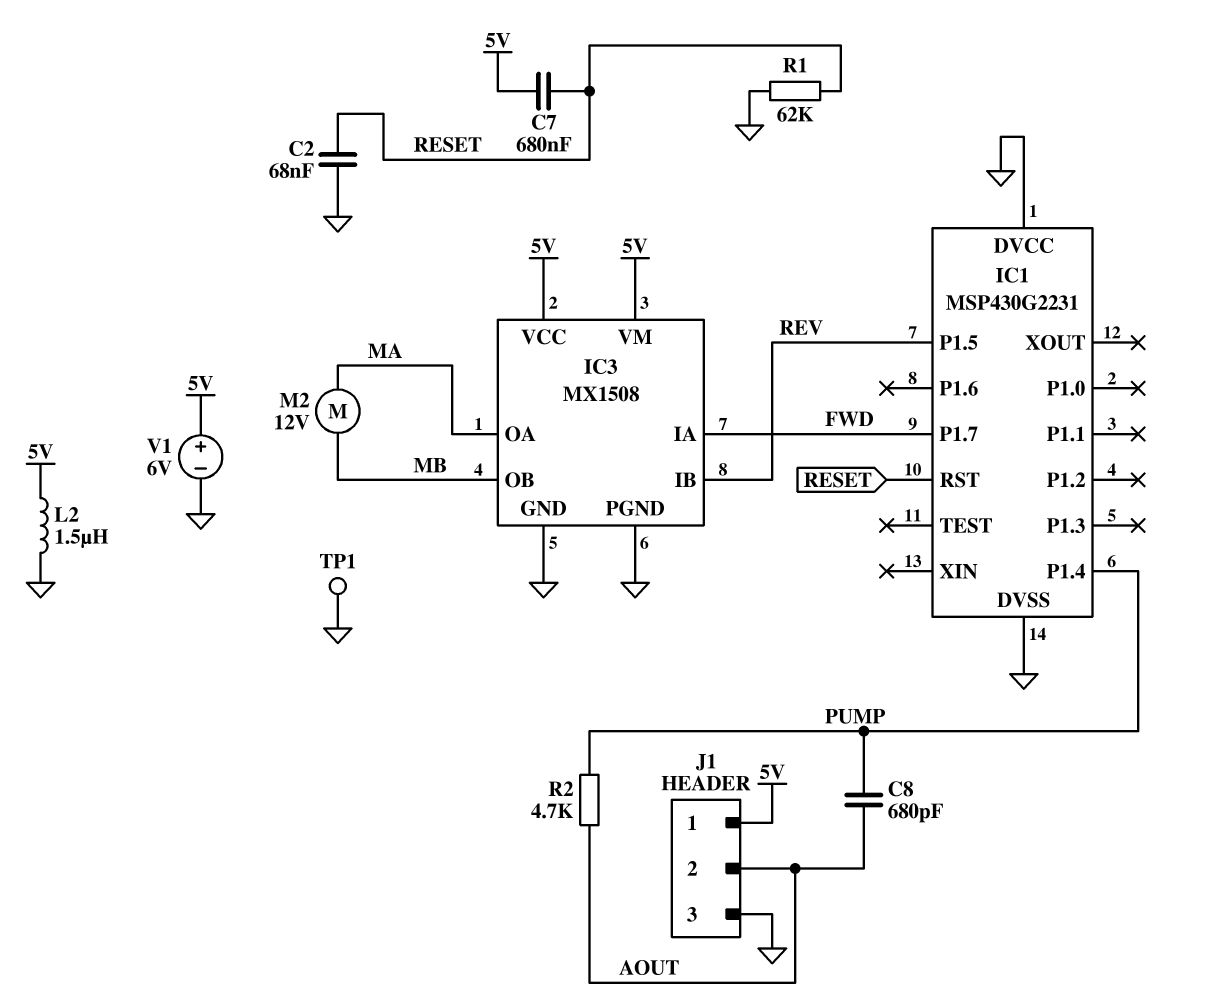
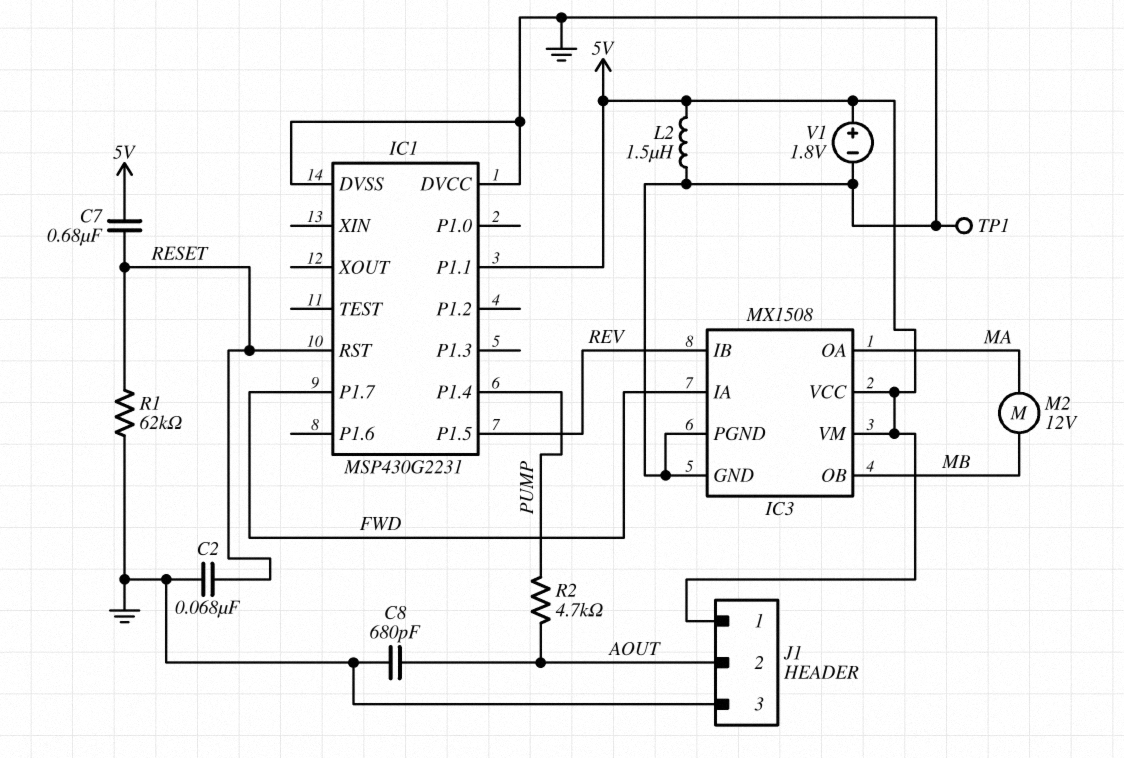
C8: 680pF (AOUT, PUMP) -> 680pF (AOUT, GND)
IC1 pin P1.1: none -> 5V
V1: 6V (plus 5V, minus GND) -> 1.8V (plus 5V, minus GND)

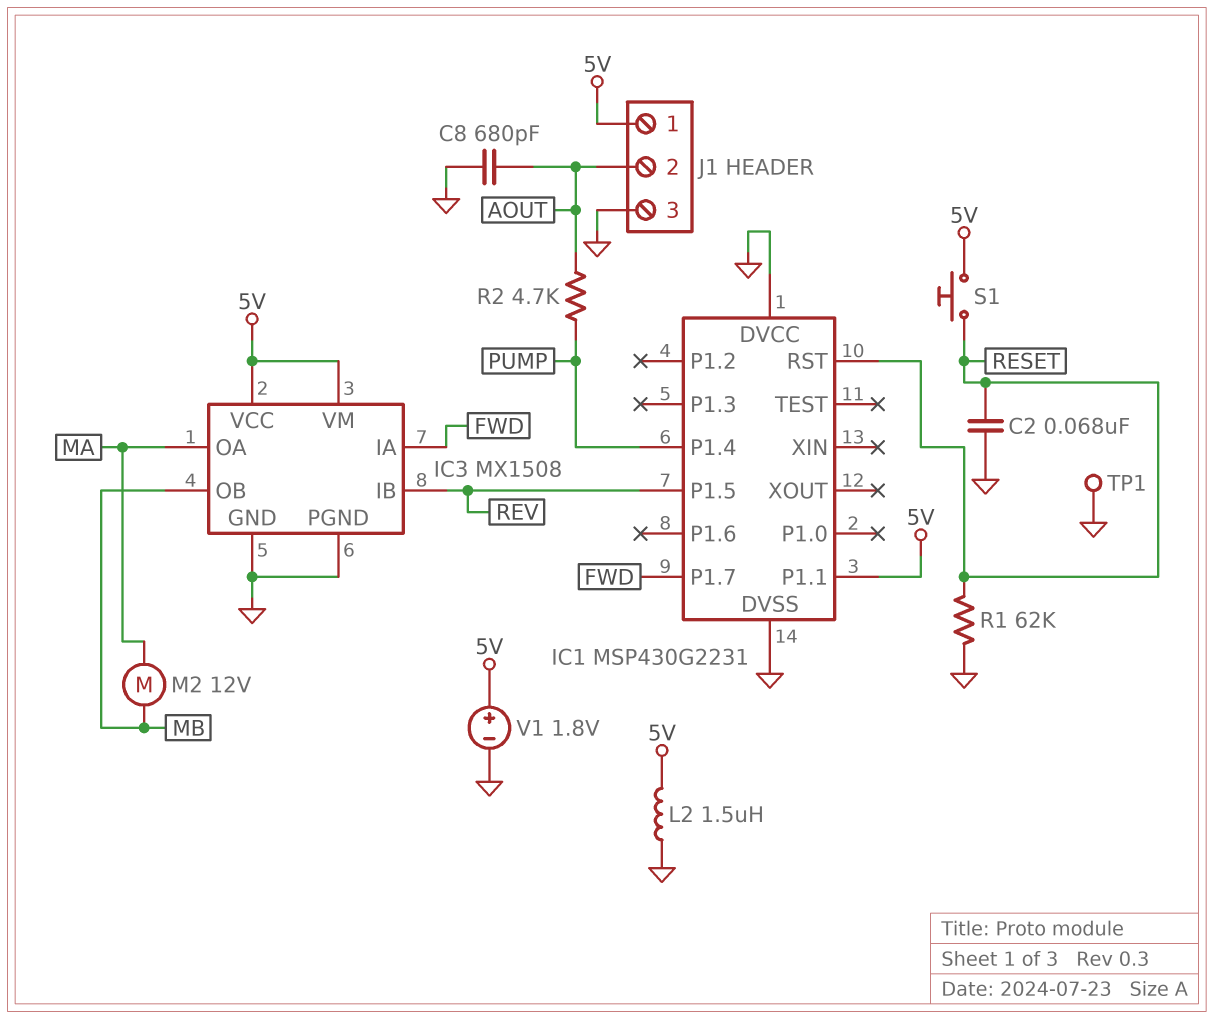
C7: 680nF (5V, RESET) -> none
S1: none -> button (5V, RESET)

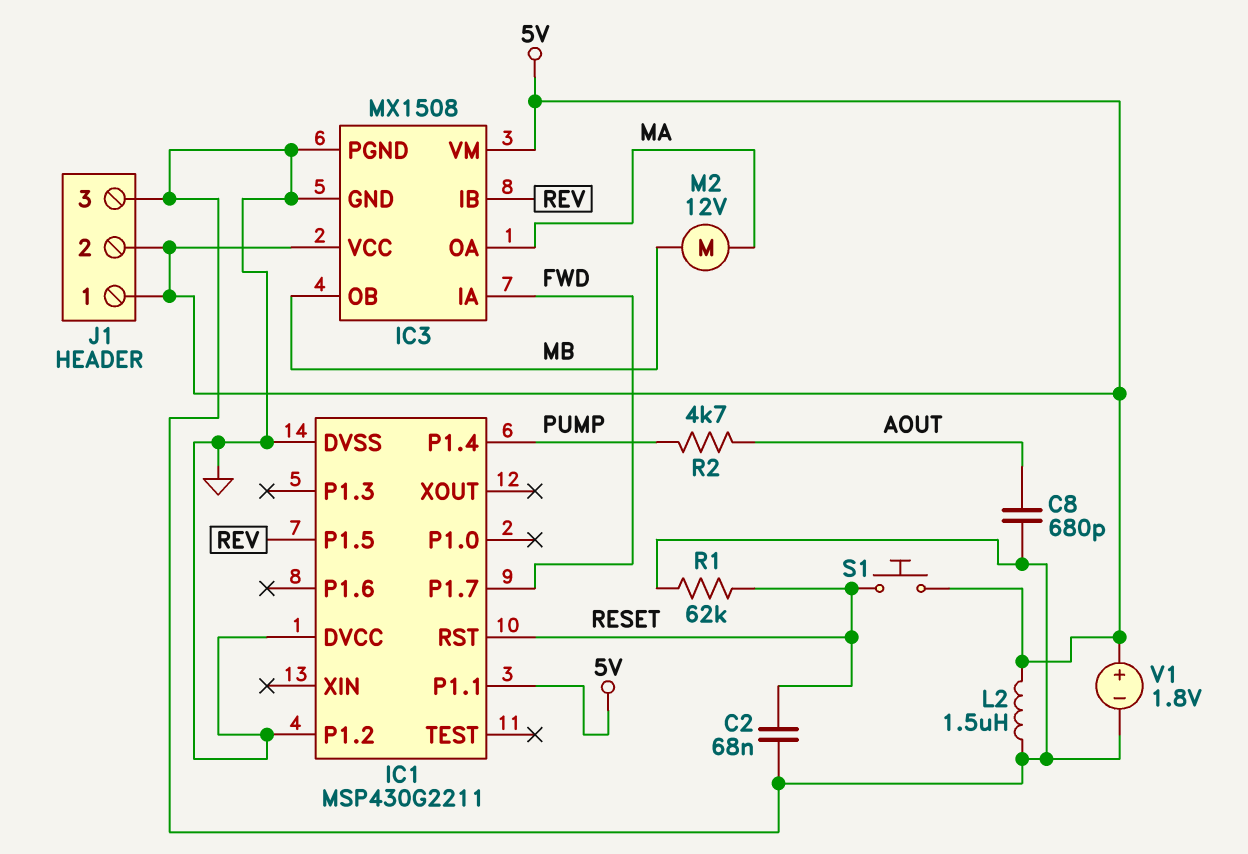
IC1: MSP430G2231 -> MSP430G2211
IC1 pin P1.2: none -> GND
J1 pin 2: AOUT -> 5V
TP1: test point (GND) -> none

